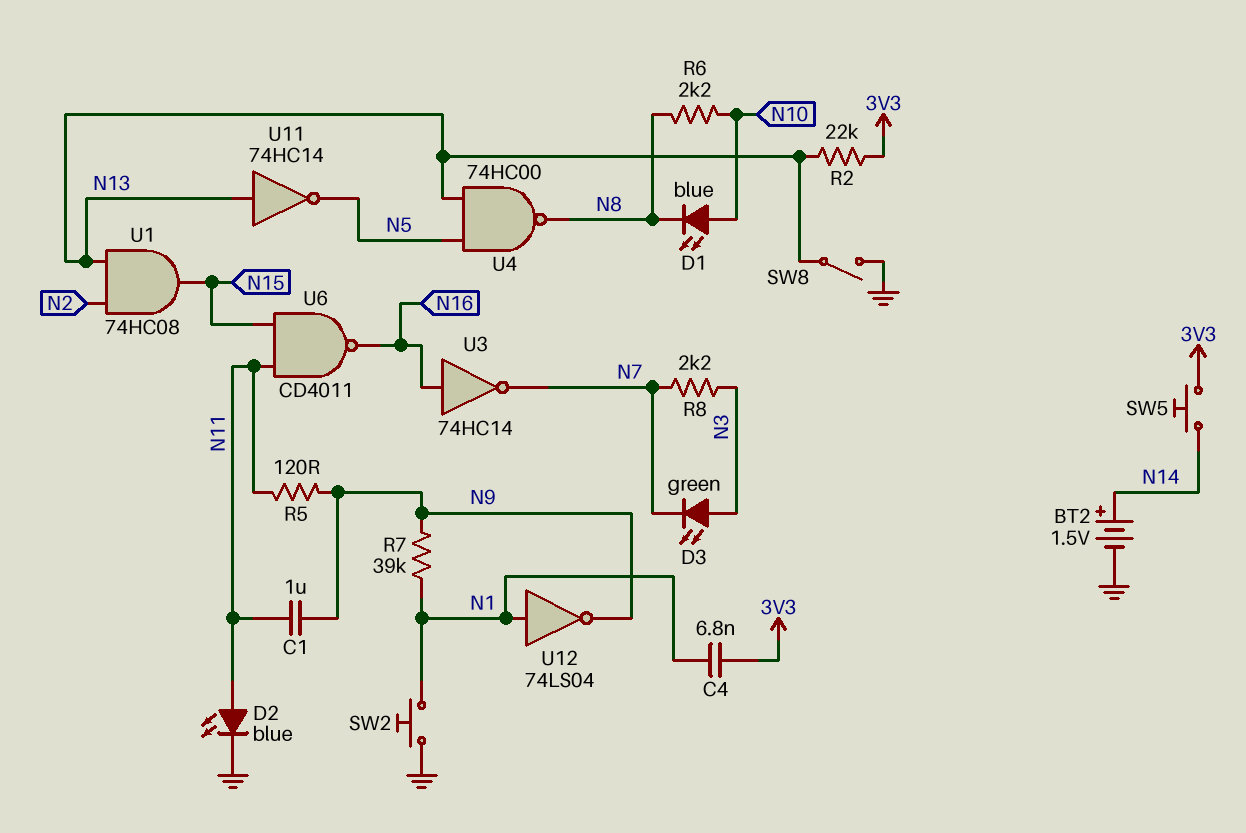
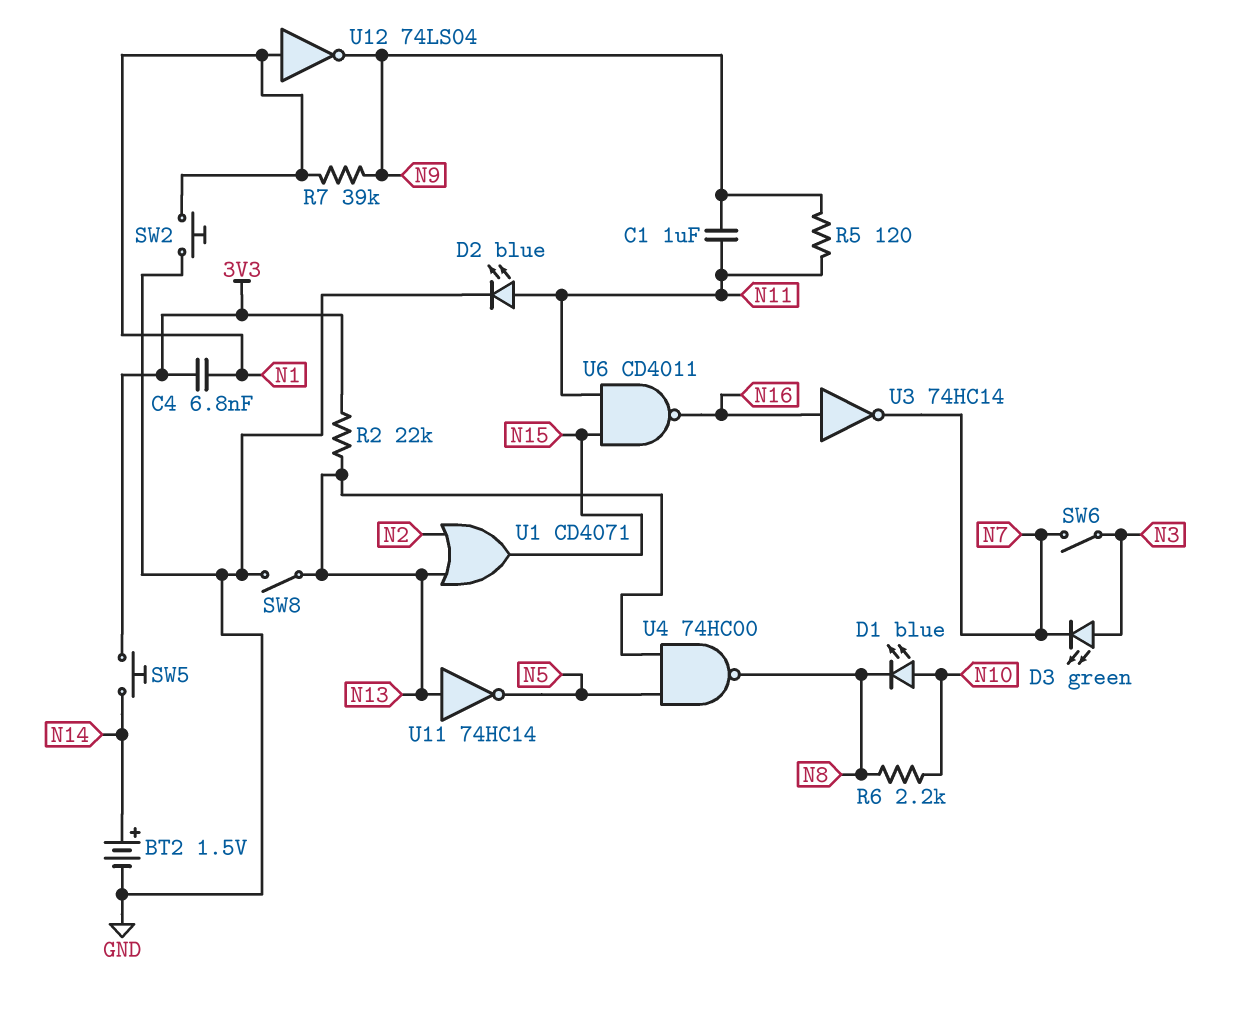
R8: 2.2k (N3, N7) -> none
SW6: none -> switch (N3, N7)
U1: AND 74HC08 (in N2, in N13, out N15) -> OR CD4071 (in N2, in N13, out N15)

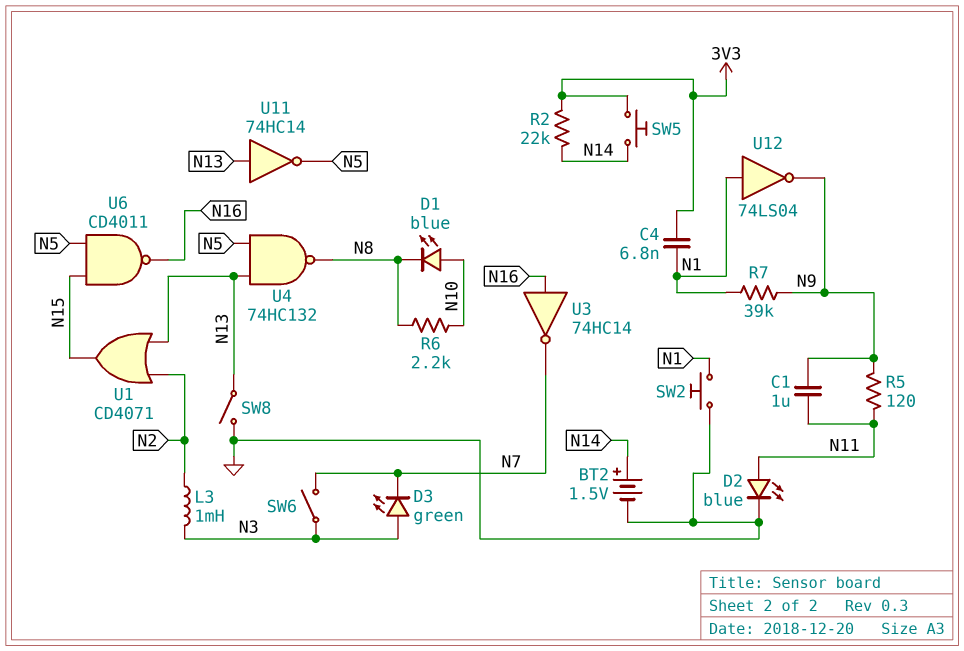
L3: none -> 1mH (N2, N3)
R2: 22k (3V3, N13) -> 22k (3V3, N14)
U4: NAND 74HC00 (in N5, in N13, out N8) -> NAND 74HC132 (in N5, in N13, out N8)
U6: NAND CD4011 (in N11, in N15, out N16) -> NAND CD4011 (in N5, in N15, out N16)

